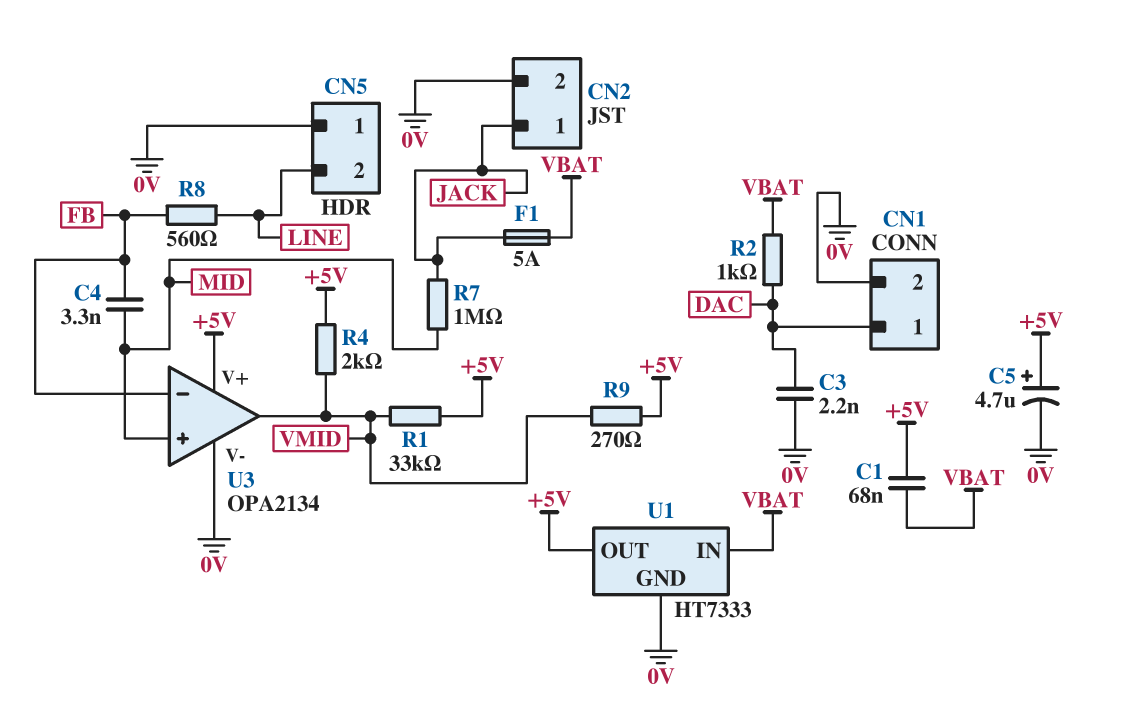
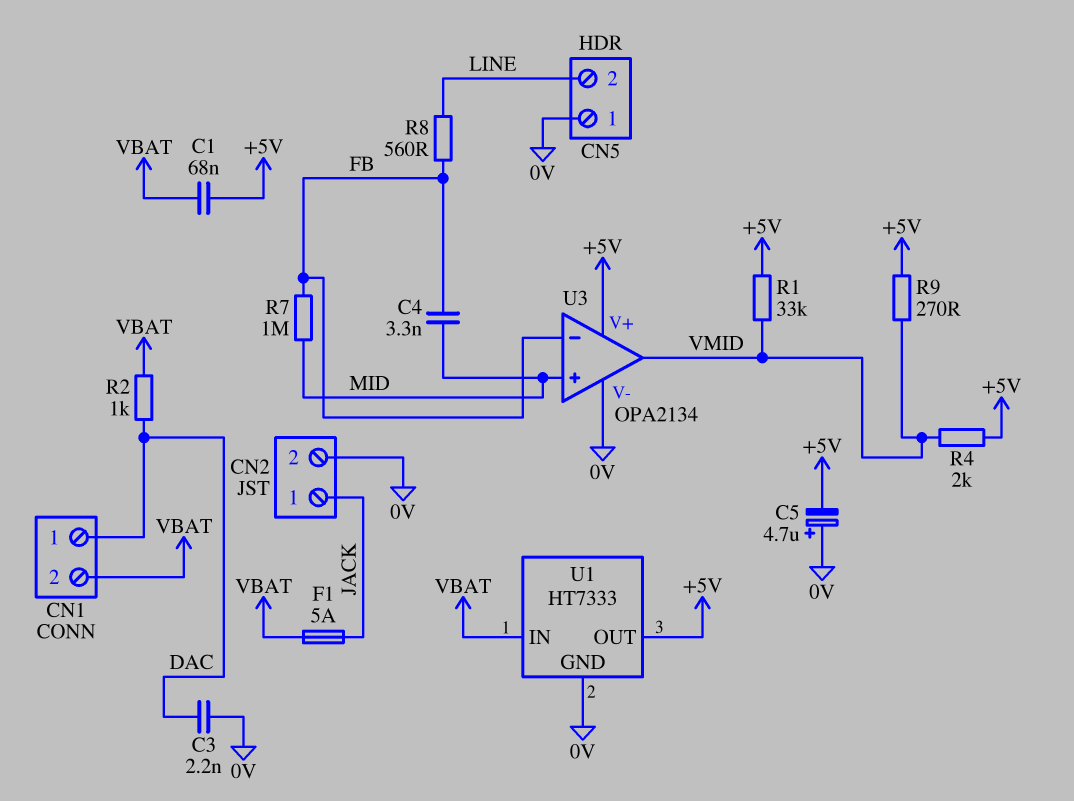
C5: 4.7uF (plus +5V, minus 0V) -> 4.7uF (plus 0V, minus +5V)
CN1 pin 2: 0V -> VBAT
R7: 1M (JACK, MID) -> 1M (FB, MID)

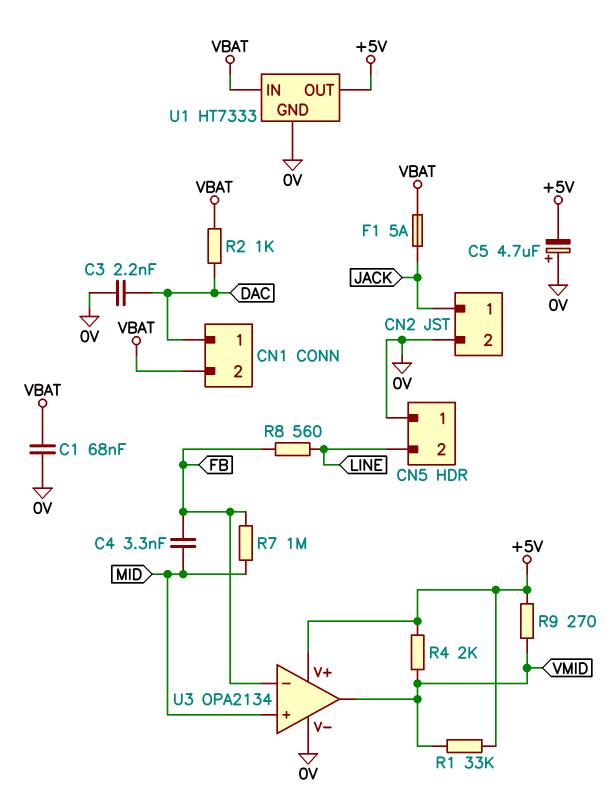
C1: 68nF (+5V, VBAT) -> 68nF (0V, VBAT)

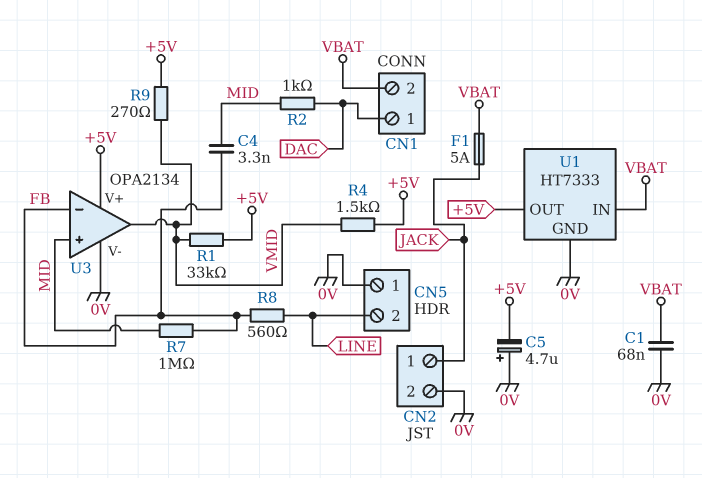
C3: 2.2nF (0V, DAC) -> none
R2: 1k (DAC, VBAT) -> 1k (DAC, MID)
R4: 2k (+5V, VMID) -> 1.5k (+5V, VMID)

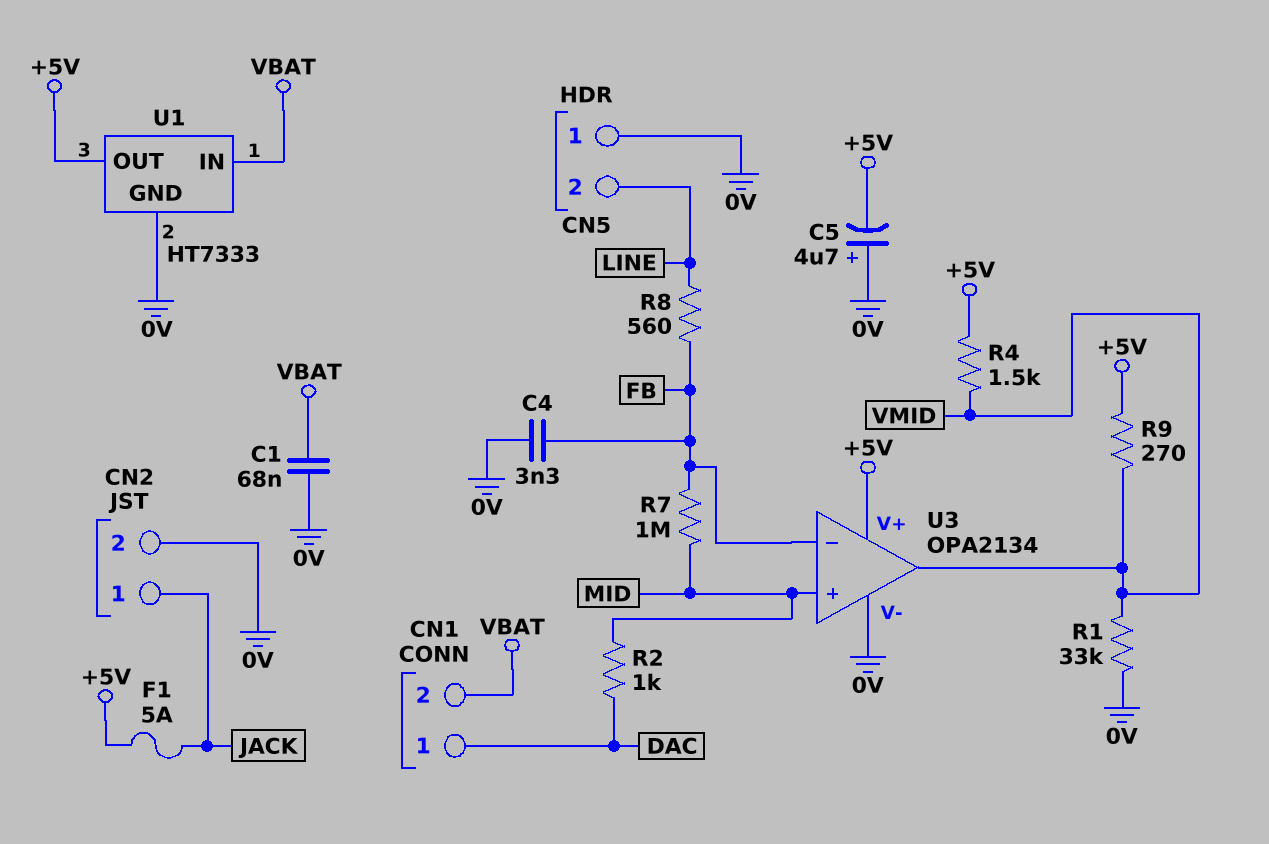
C4: 3.3nF (FB, MID) -> 3.3nF (0V, FB)
F1: 5A (JACK, VBAT) -> 5A (+5V, JACK)
R1: 33k (+5V, VMID) -> 33k (0V, VMID)

